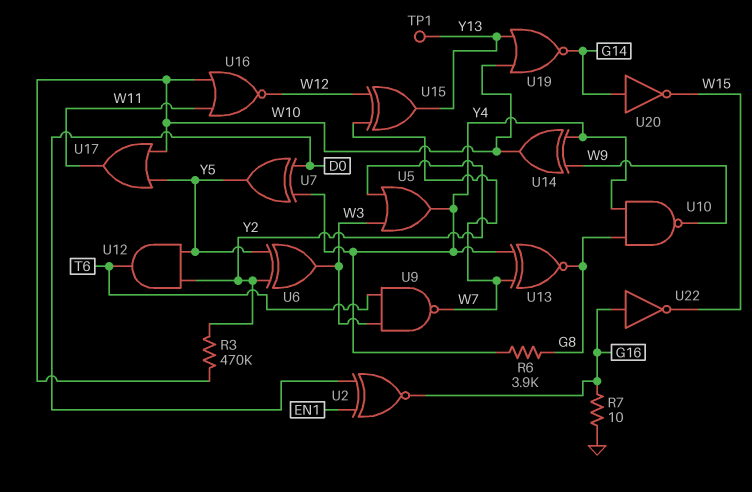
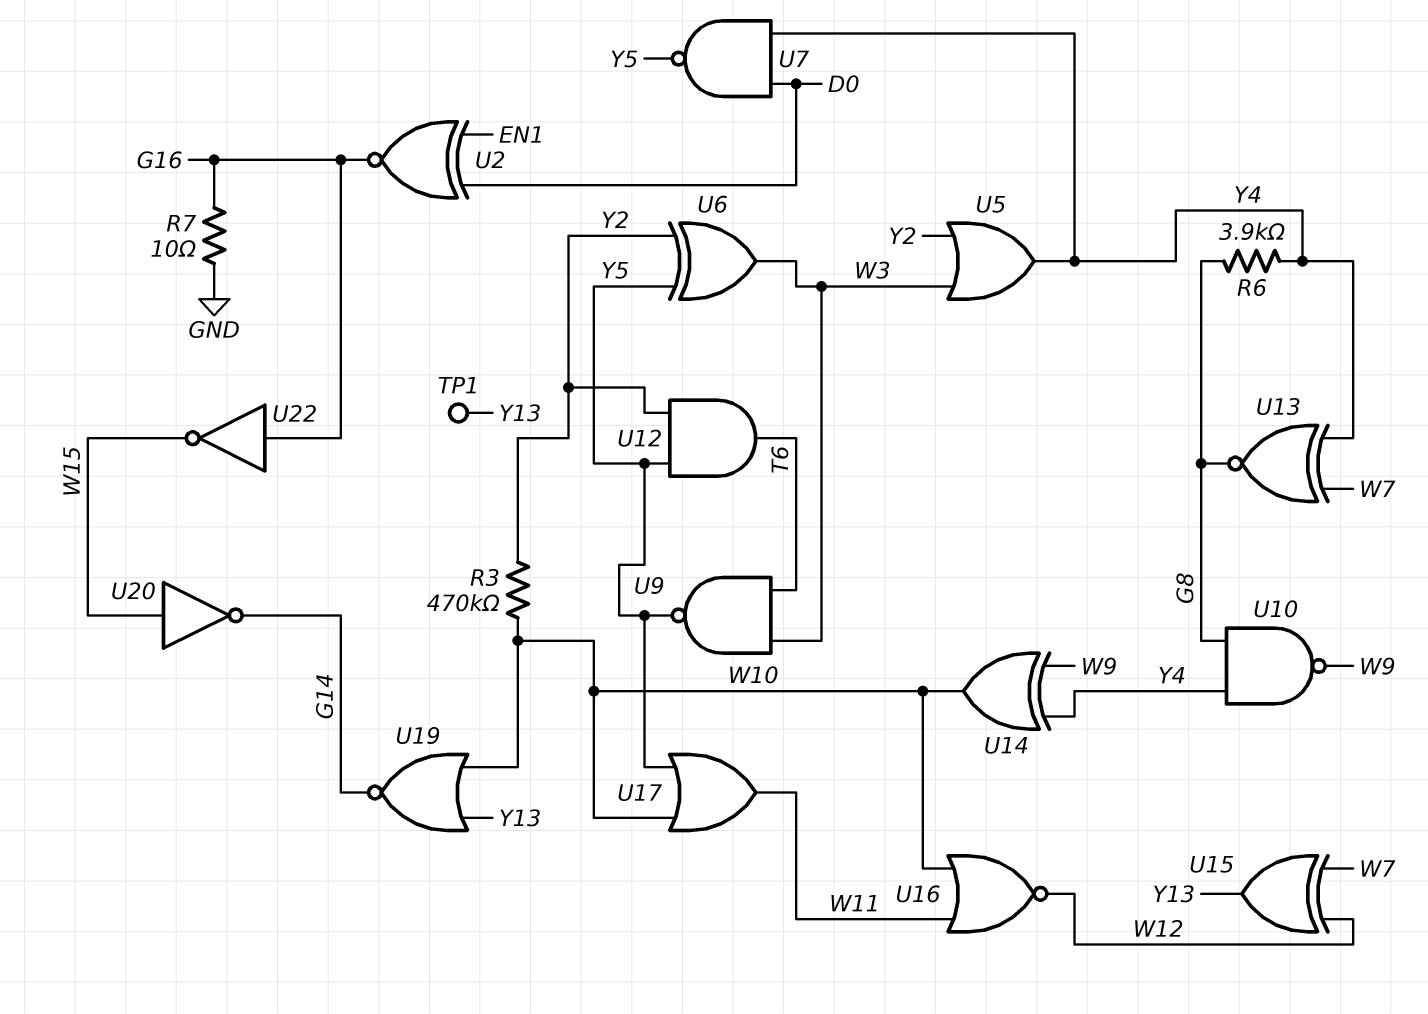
U7: XOR (in D0, in Y4, out Y5) -> NAND (in D0, in Y4, out Y5)
U9: NAND (in T6, in W3, out W7) -> NAND (in T6, in W3, out Y5)
U20: NOT (in G14, out W15) -> NOT (in W15, out G14)

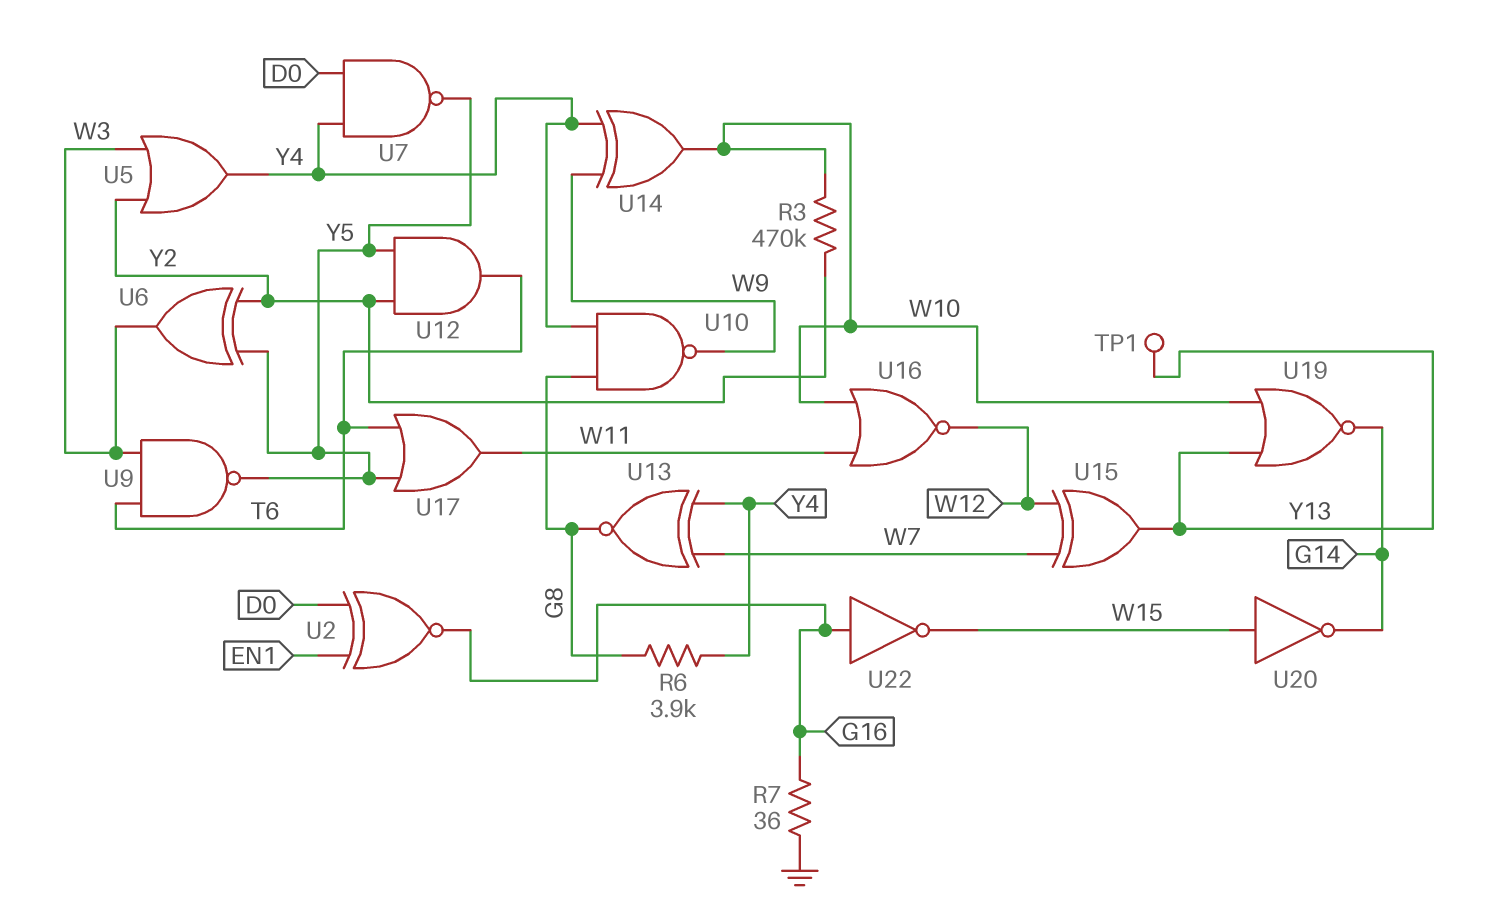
R7: 10 (G16, GND) -> 36 (G16, GND)
U17: OR (in W10, in Y5, out W11) -> OR (in T6, in Y5, out W11)

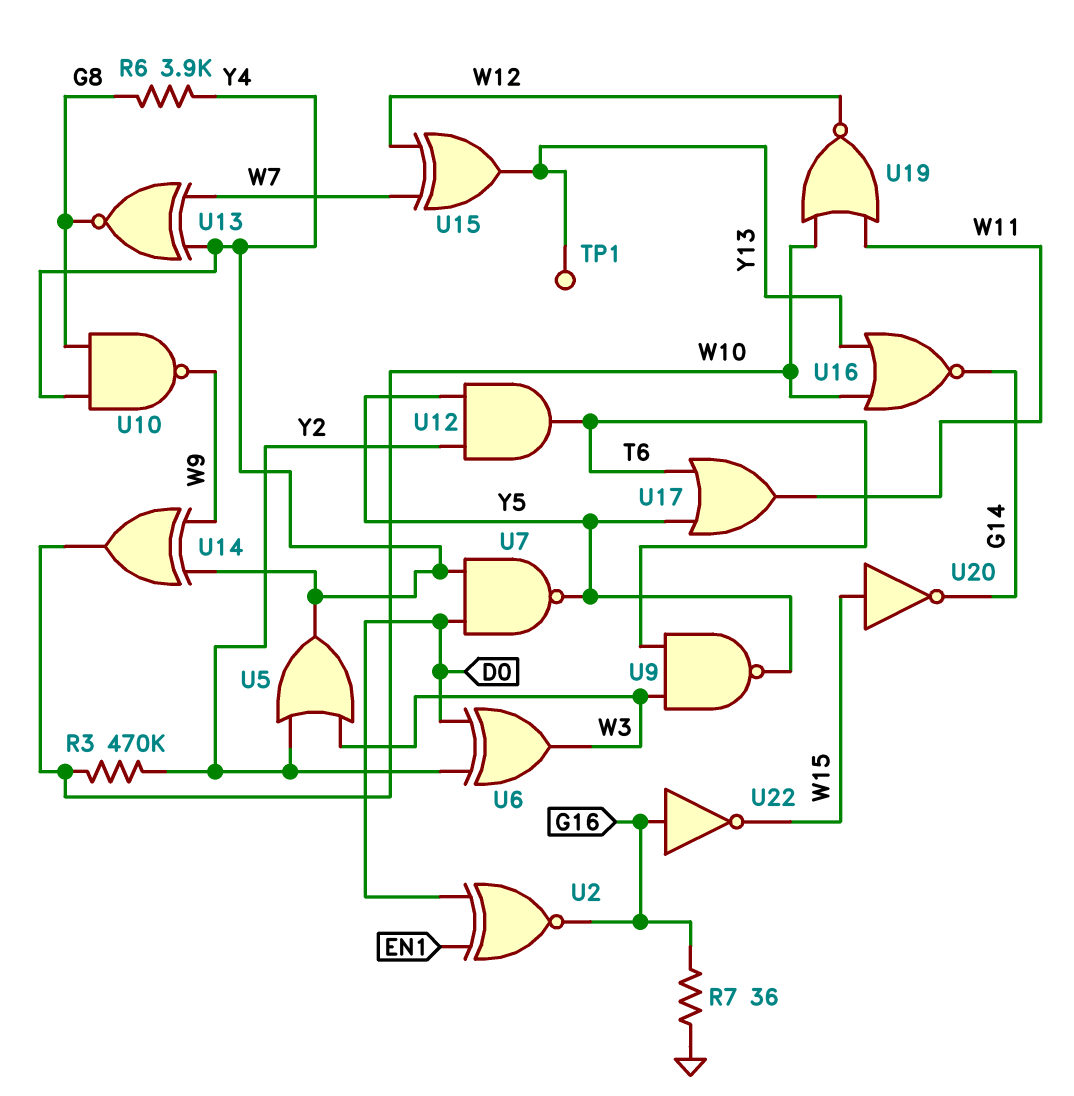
U6: XOR (in Y2, in Y5, out W3) -> XOR (in D0, in Y2, out W3)
U16: NOR (in W10, in W11, out W12) -> NOR (in W10, in Y13, out G14)
U19: NOR (in W10, in Y13, out G14) -> NOR (in W10, in W11, out W12)

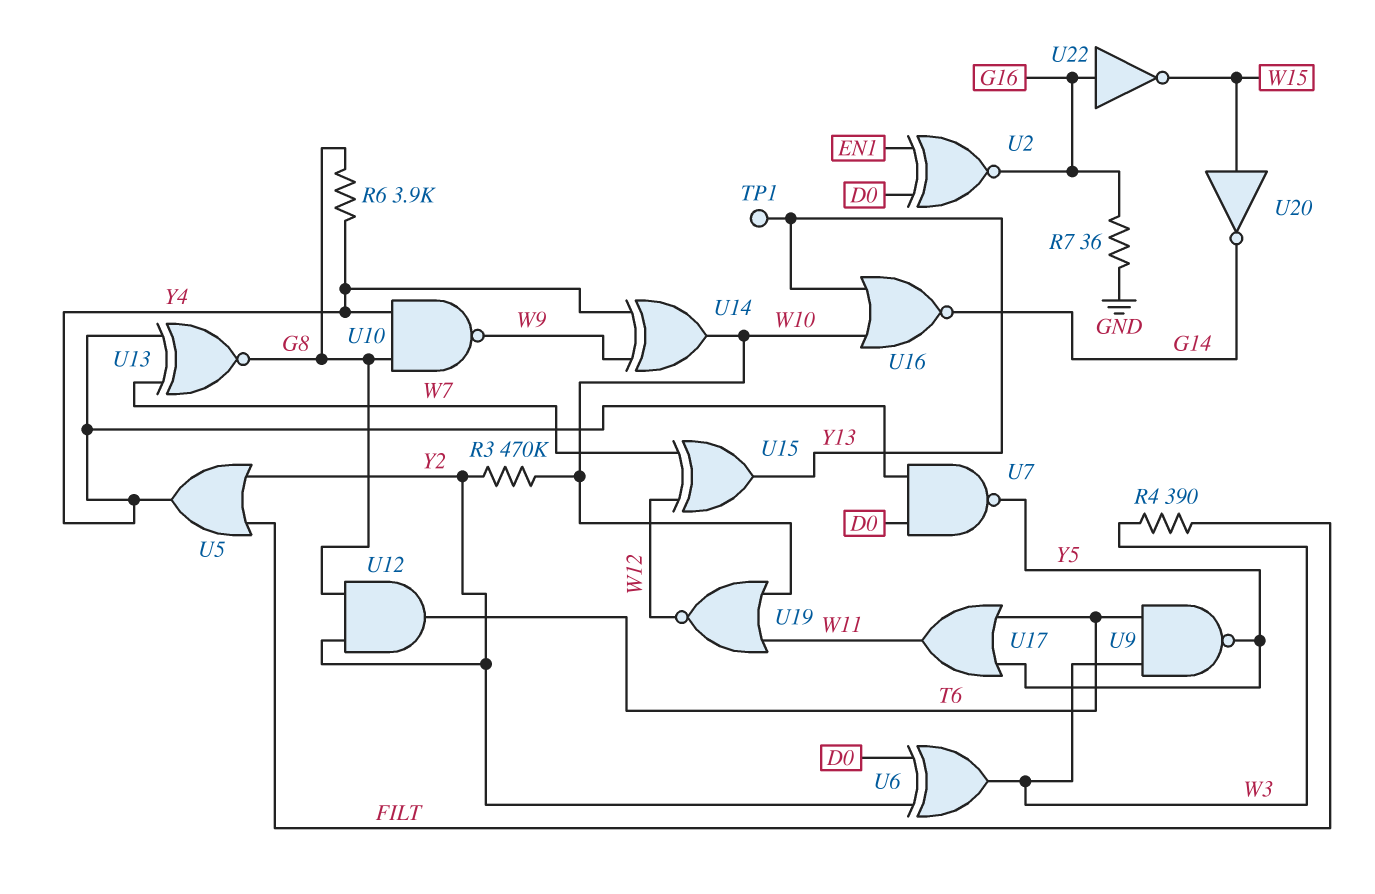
R4: none -> 390 (FILT, W3)
U5: OR (in W3, in Y2, out Y4) -> OR (in FILT, in Y2, out Y4)
U12: AND (in Y2, in Y5, out T6) -> AND (in G8, in Y2, out T6)

